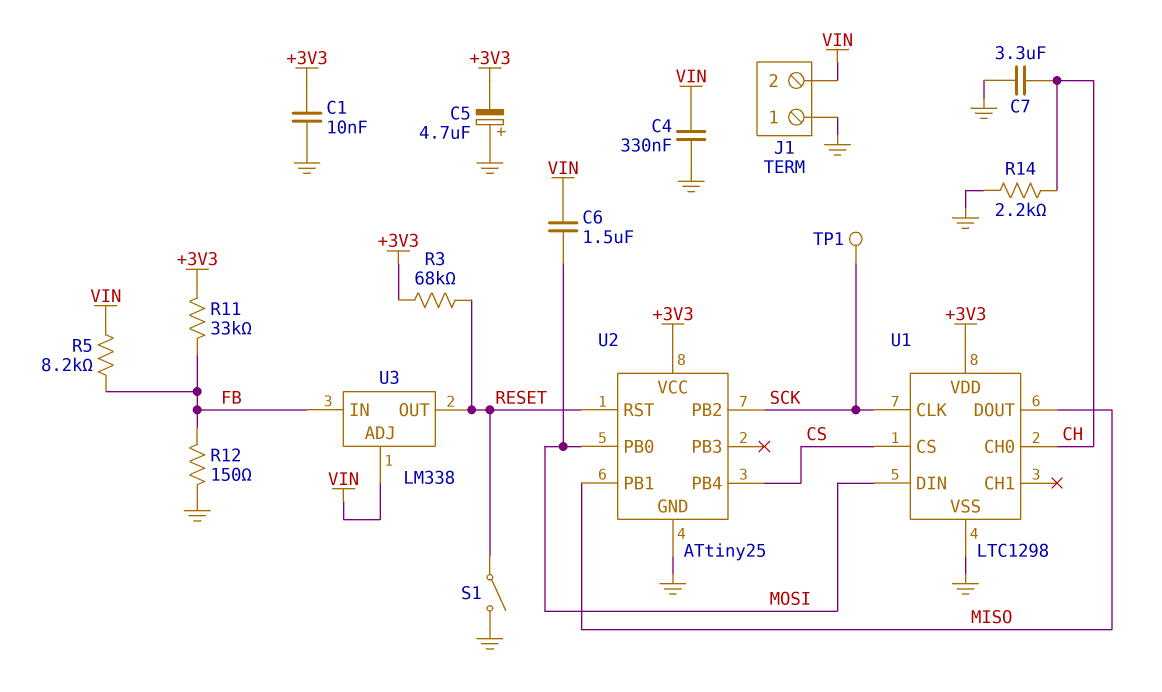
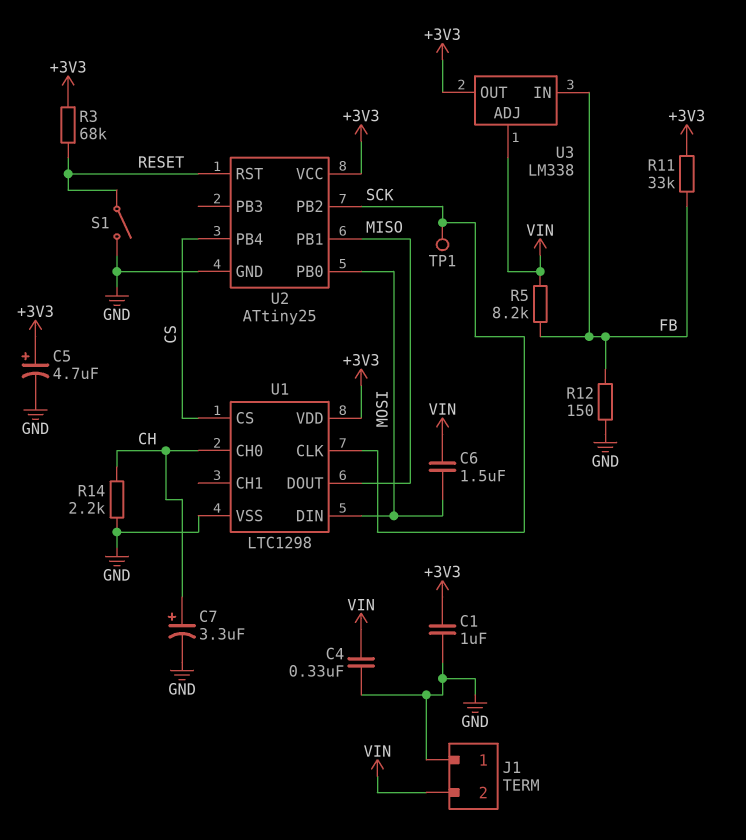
C1: 10nF (+3V3, GND) -> 1uF (+3V3, GND)
C5: 4.7uF (plus GND, minus +3V3) -> 4.7uF (plus +3V3, minus GND)
C7: 3.3uF (CH, GND) -> 3.3uF (plus CH, minus GND)
U3 pin OUT: RESET -> +3V3

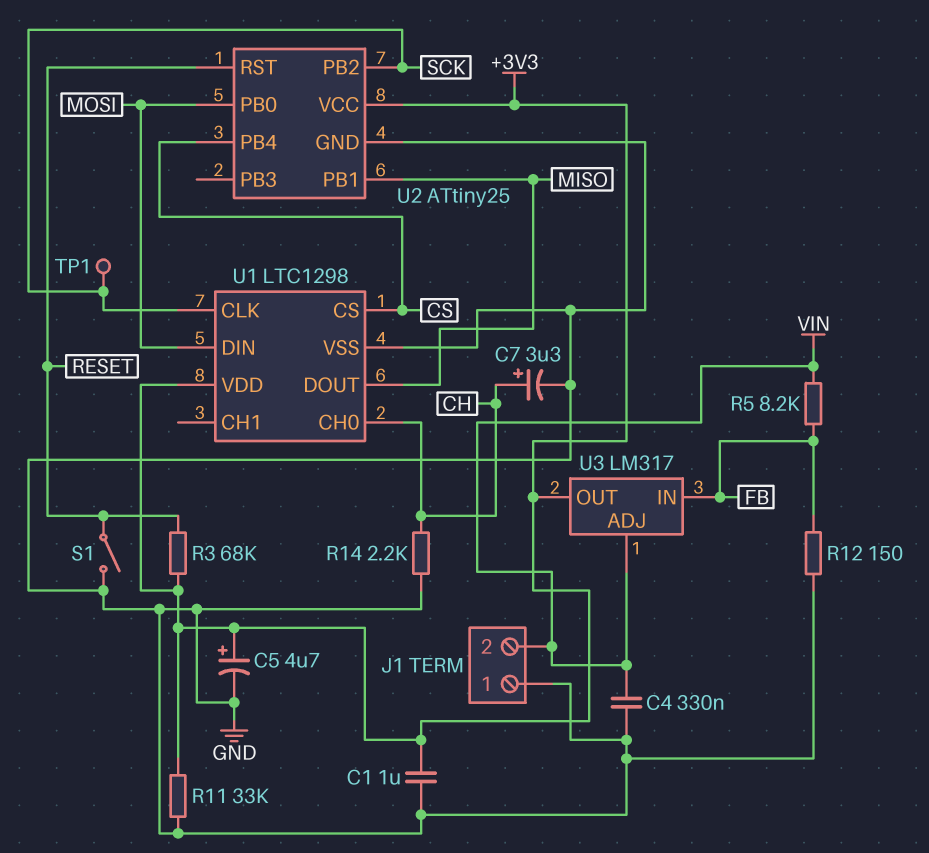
C6: 1.5uF (MOSI, VIN) -> none
R11: 33k (+3V3, FB) -> 33k (+3V3, GND)
U3: LM338 -> LM317

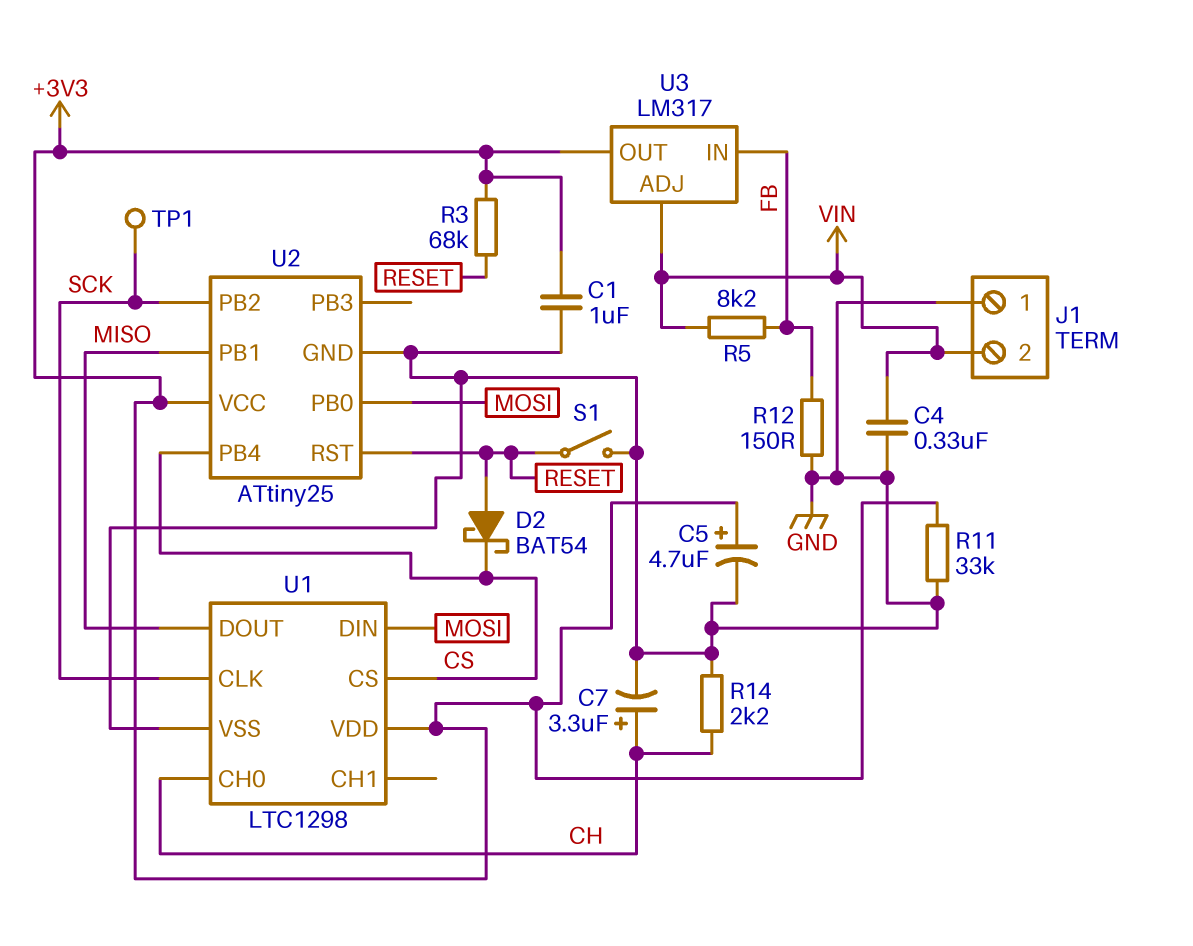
D2: none -> schottky BAT54 (A RESET, K CS)

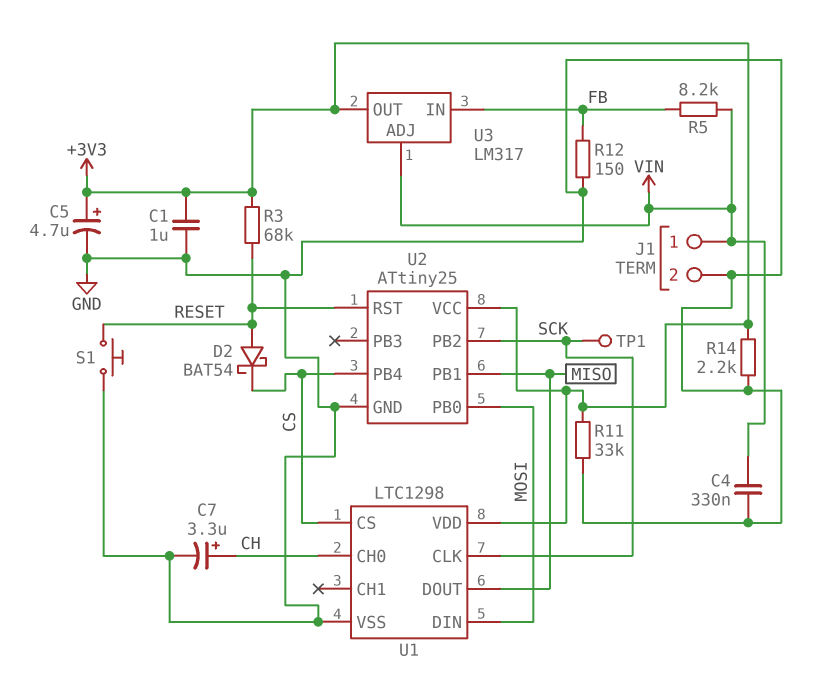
J1 pin 1: GND -> VIN
J1 pin 2: VIN -> GND
R14: 2.2k (CH, GND) -> 2.2k (+3V3, GND)
S1: switch (GND, RESET) -> button (GND, RESET)

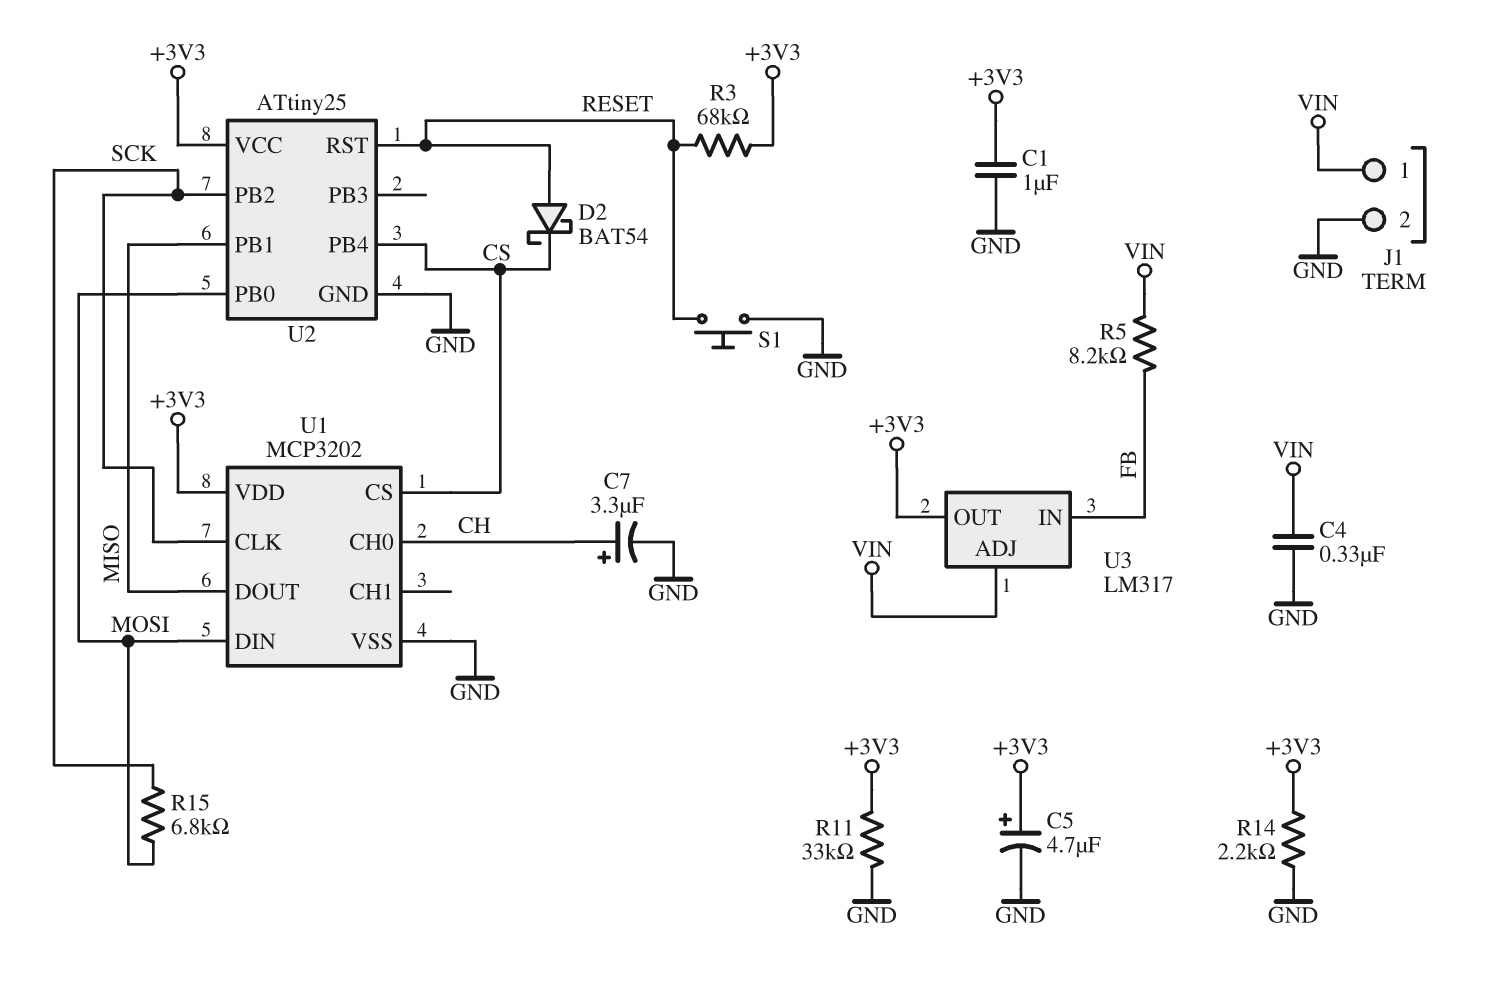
R12: 150 (FB, GND) -> none
R15: none -> 6.8k (MOSI, SCK)
TP1: test point (SCK) -> none
U1: LTC1298 -> MCP3202

